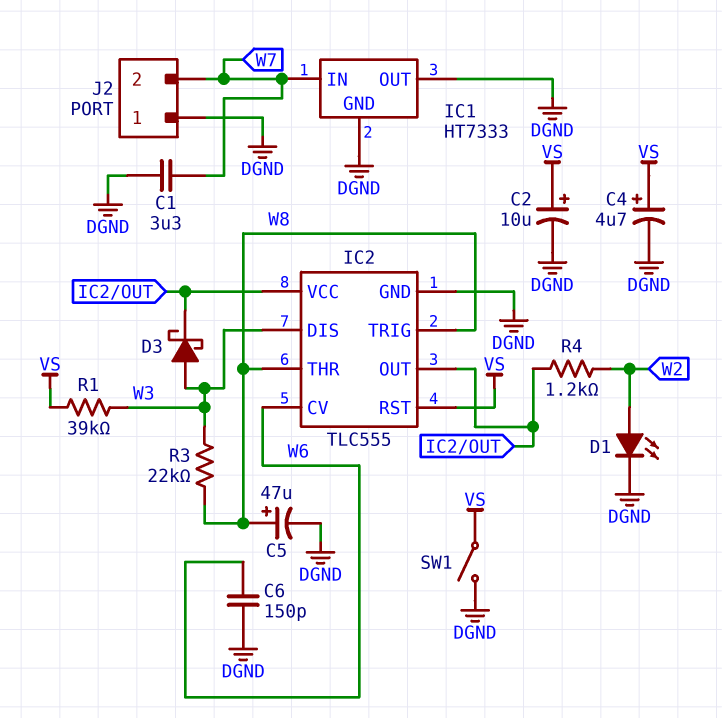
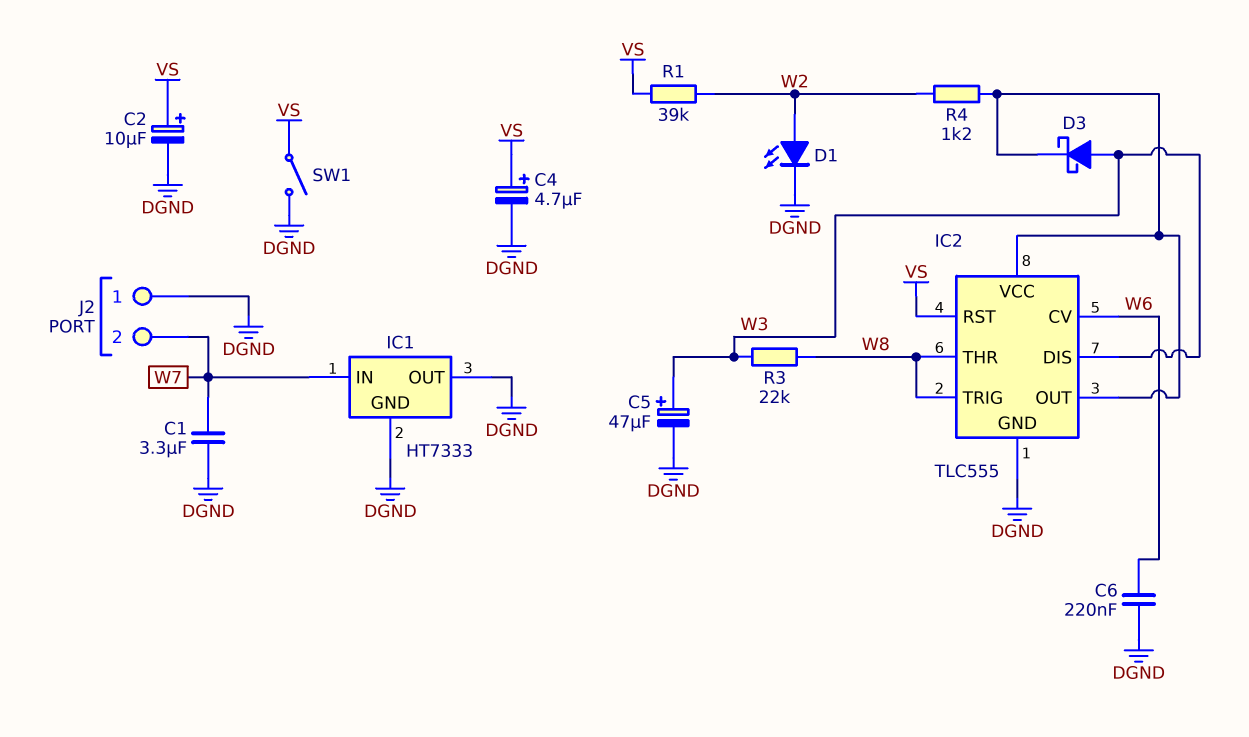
C5: 47uF (plus W8, minus DGND) -> 47uF (plus W3, minus DGND)
C6: 150pF (DGND, W6) -> 220nF (DGND, W6)
R1: 39k (VS, W3) -> 39k (VS, W2)

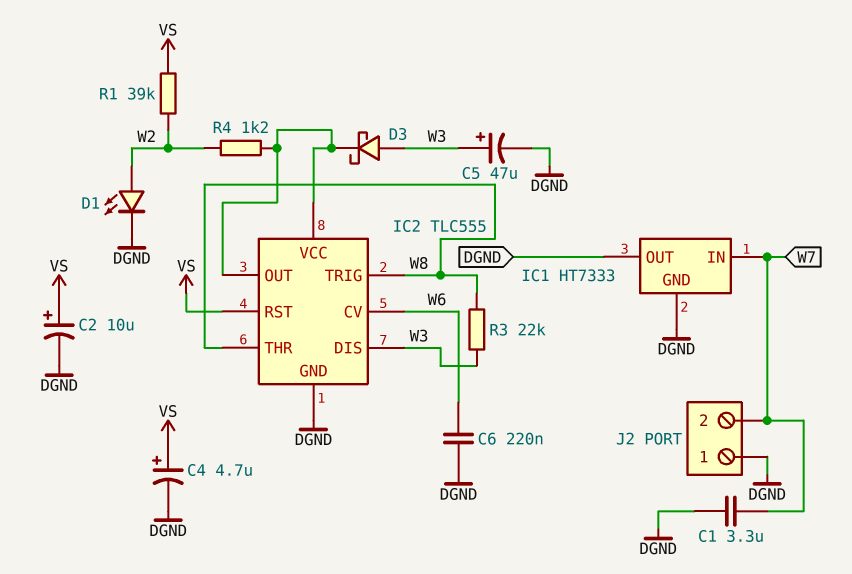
SW1: switch (DGND, VS) -> none

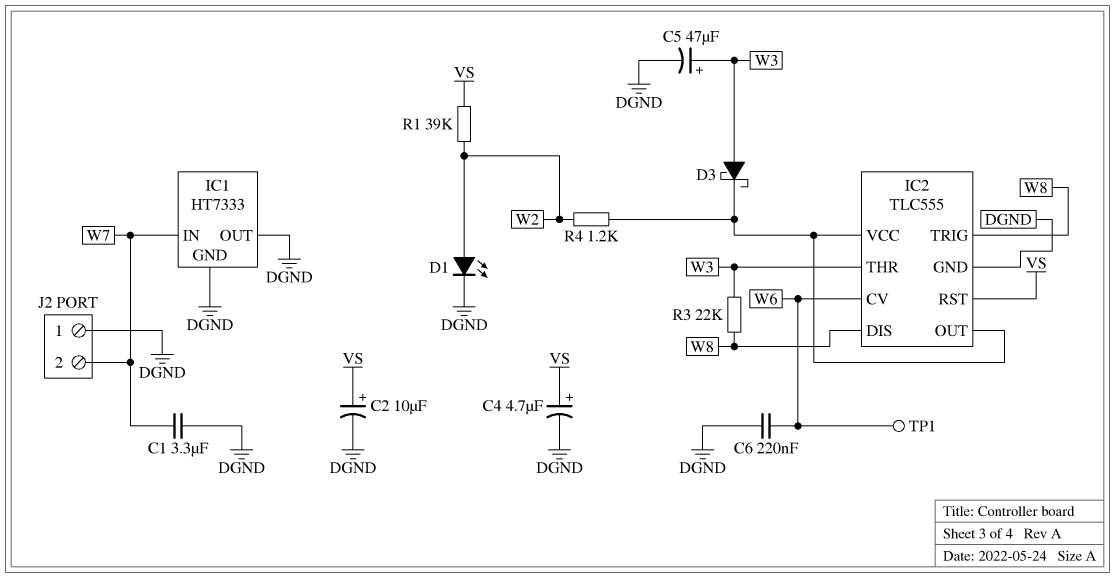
IC2 pin DIS: W3 -> W8
IC2 pin THR: W8 -> W3
TP1: none -> test point (W6)

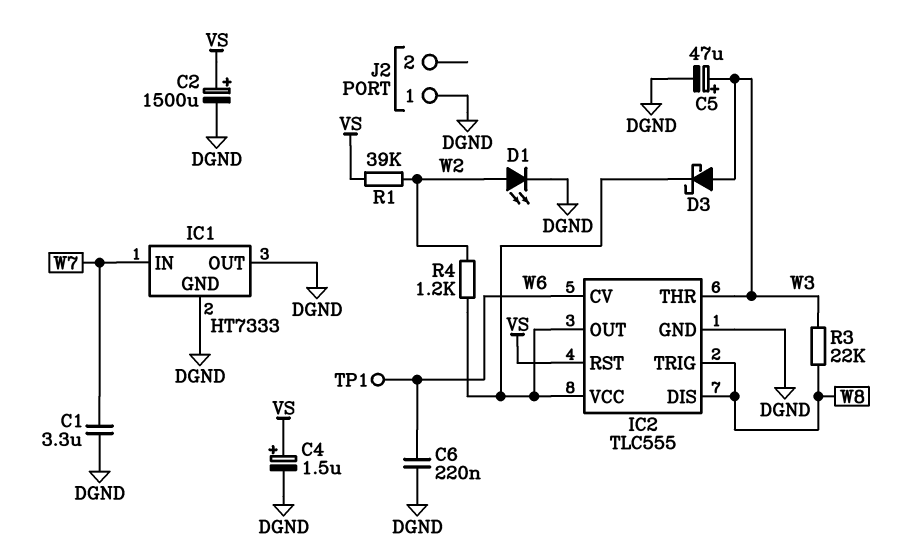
C2: 10uF (plus VS, minus DGND) -> 1500uF (plus VS, minus DGND)
C4: 4.7uF (plus VS, minus DGND) -> 1.5uF (plus VS, minus DGND)
J2 pin 2: W7 -> none

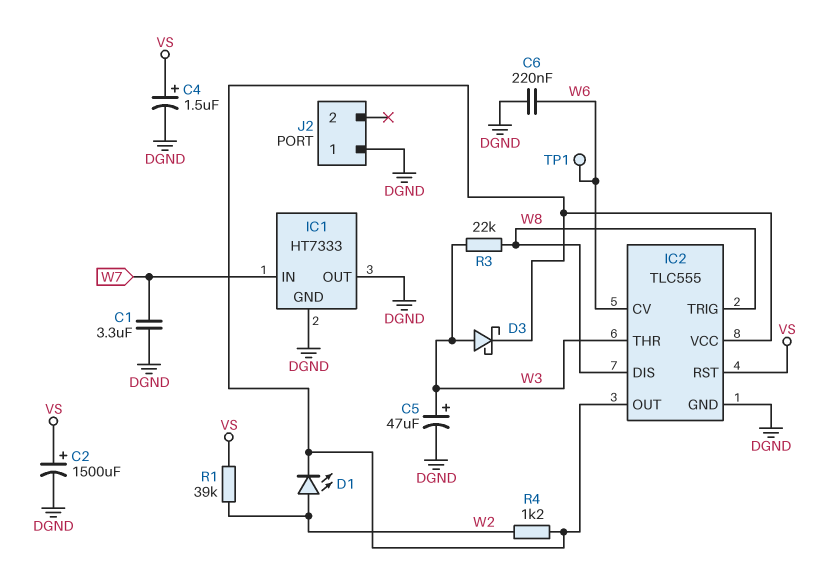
D1: LED (A W2, K DGND) -> LED (A W2, K IC2/OUT)

